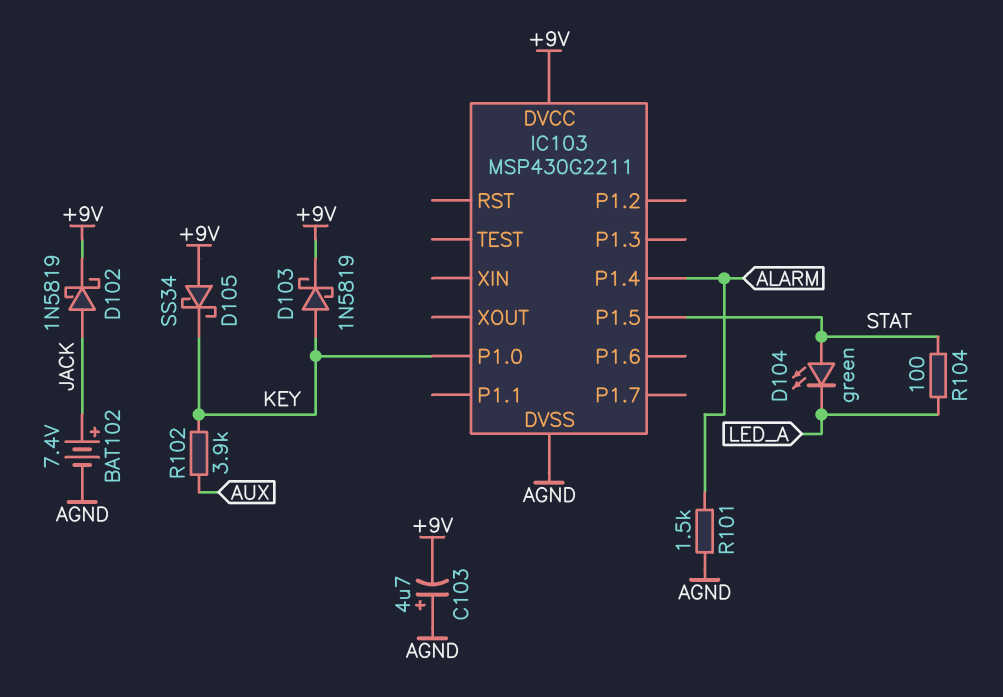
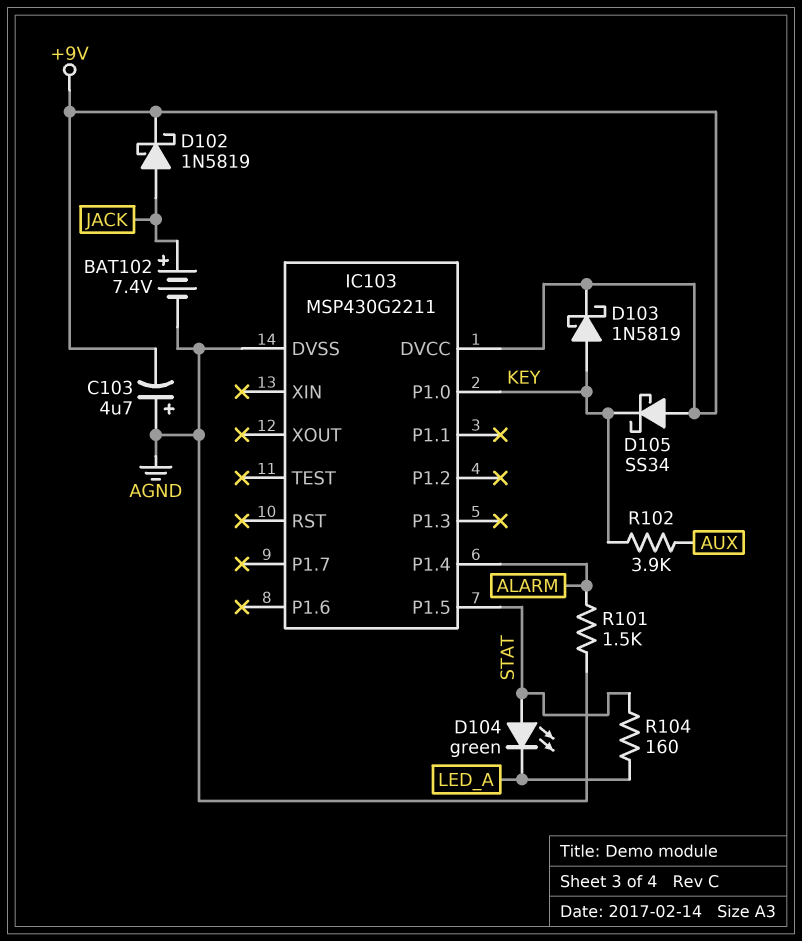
R104: 100 (LED_A, STAT) -> 160 (LED_A, STAT)

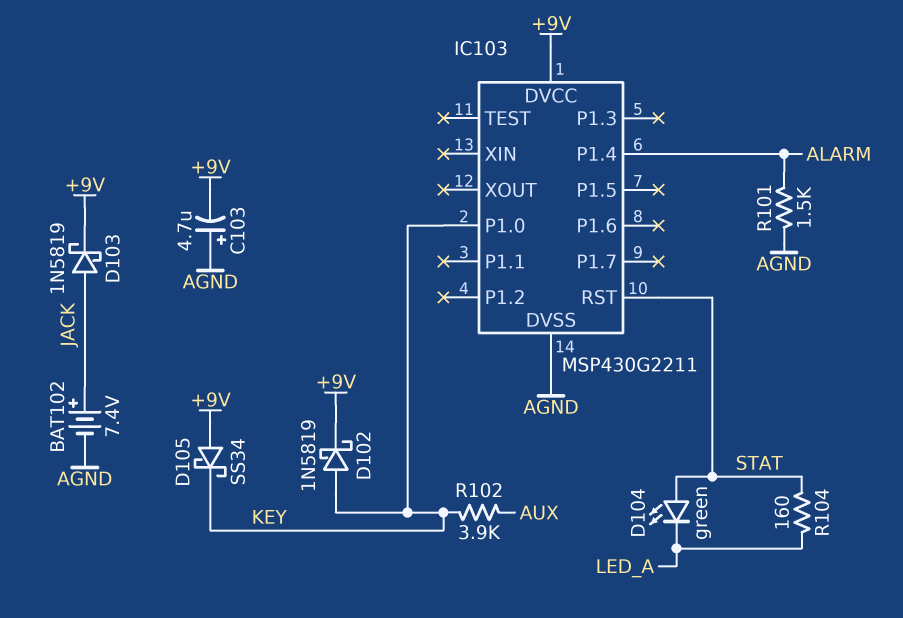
D102: schottky 1N5819 (A JACK, K +9V) -> schottky 1N5819 (A KEY, K +9V)
D103: schottky 1N5819 (A KEY, K +9V) -> schottky 1N5819 (A JACK, K +9V)
IC103 pin P1.5: STAT -> none
IC103 pin RST: none -> STAT

